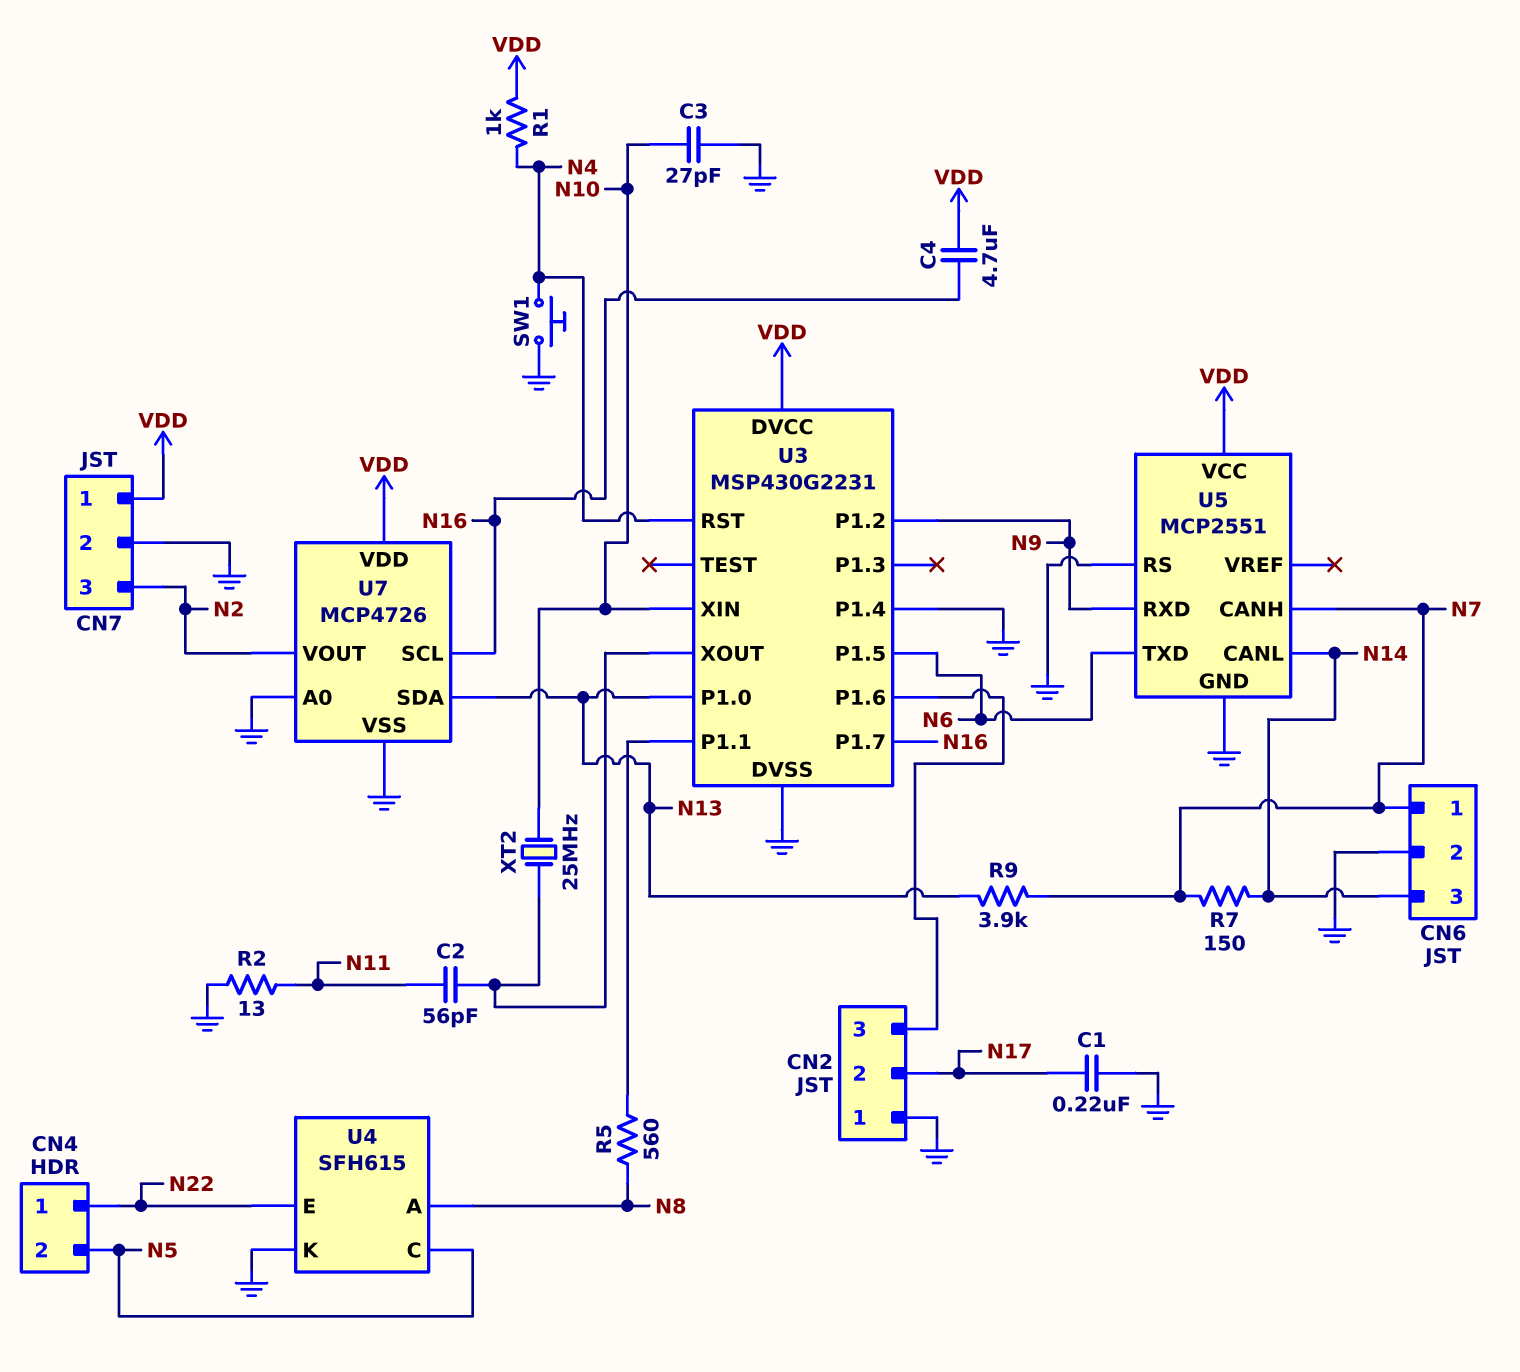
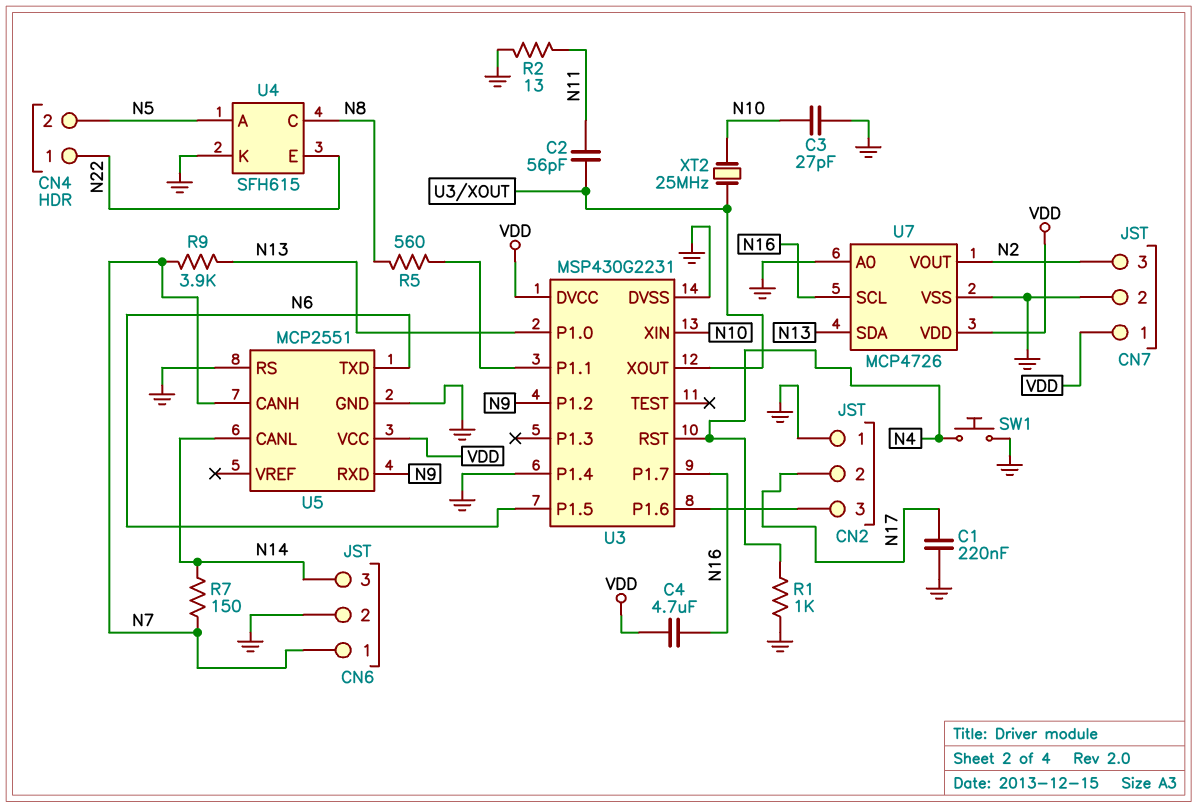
R1: 1k (N4, VDD) -> 1k (GND, N4)
U4 pin A: N8 -> N5
U4 pin C: N5 -> N8

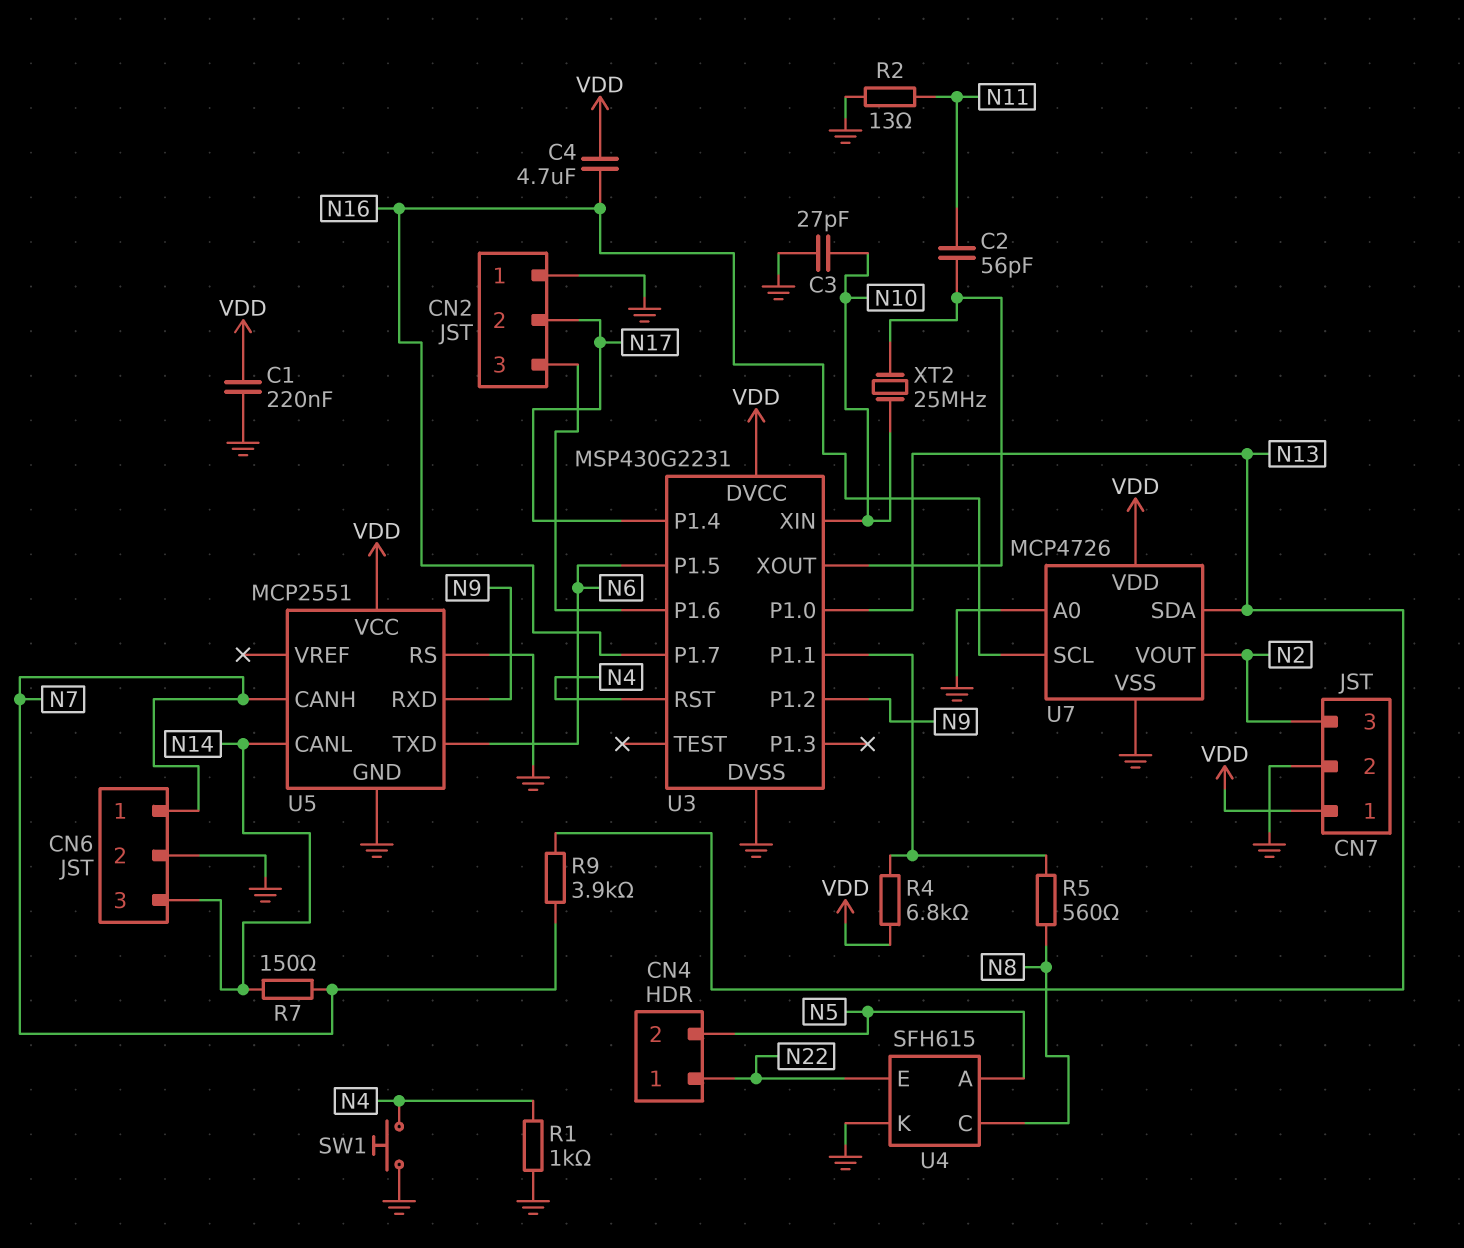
C1: 220nF (GND, N17) -> 220nF (GND, VDD)
R4: none -> 6.8k (U3/P1.1, VDD)
U3 pin P1.4: GND -> N17

